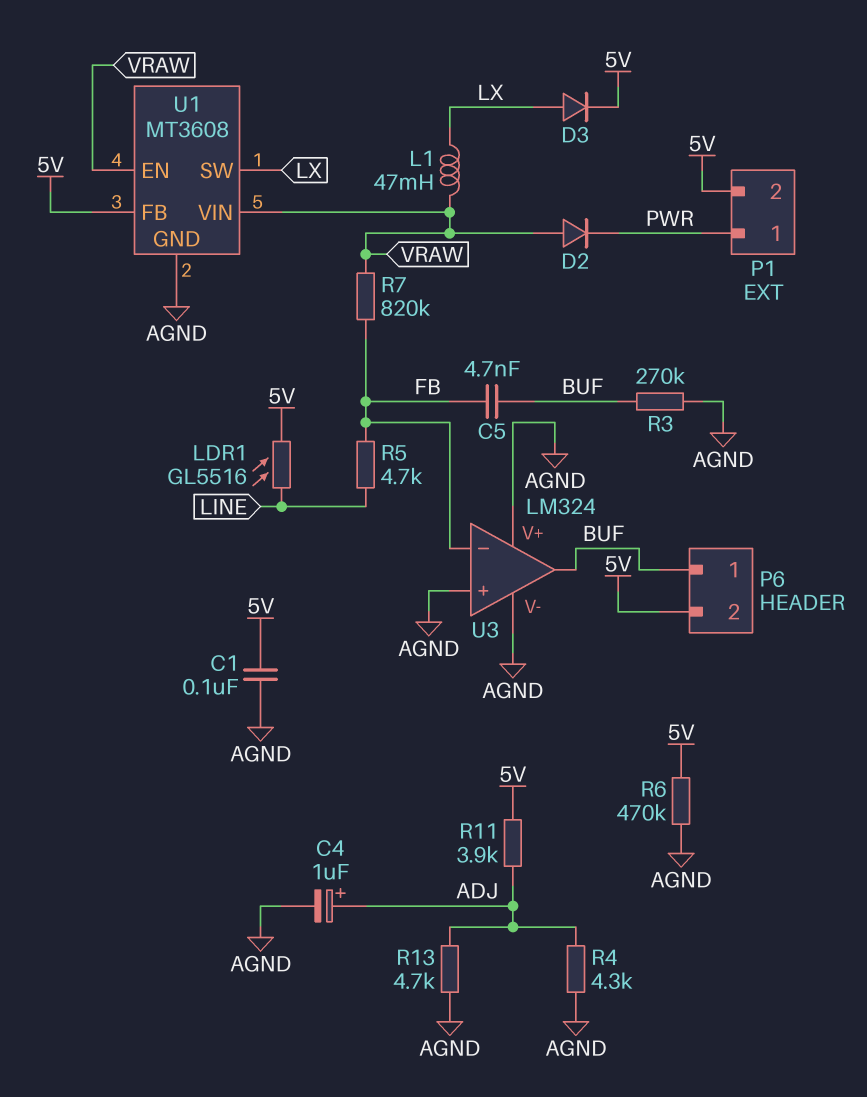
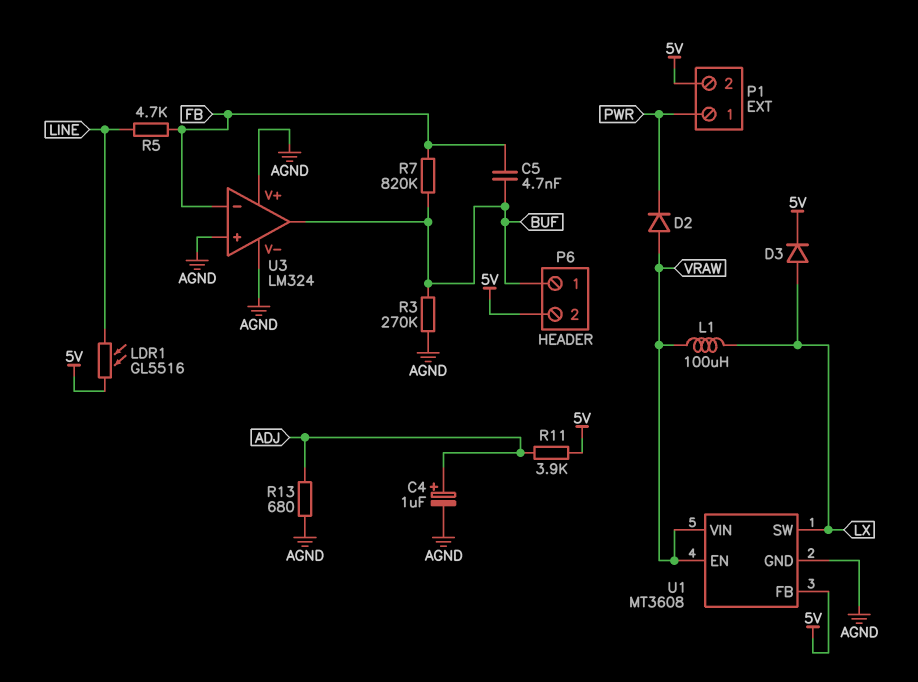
C1: 100nF (5V, AGND) -> none
L1: 47mH (LX, VRAW) -> 100uH (LX, VRAW)
R4: 4.3k (ADJ, AGND) -> none
R6: 470k (5V, AGND) -> none
R7: 820k (FB, VRAW) -> 820k (BUF, FB)
R13: 4.7k (ADJ, AGND) -> 680 (ADJ, AGND)

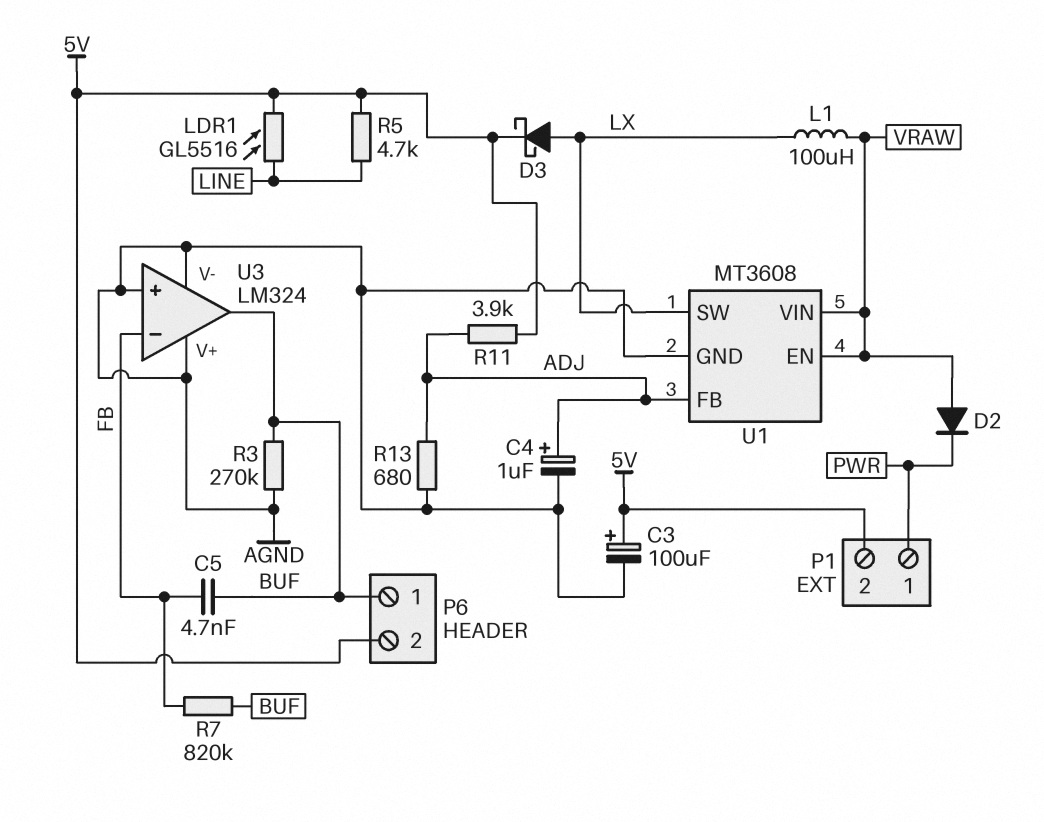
C3: none -> 100uF (plus 5V, minus AGND)
D3: diode (A LX, K 5V) -> schottky (A LX, K 5V)
R5: 4.7k (FB, LINE) -> 4.7k (5V, LINE)
U1 pin FB: 5V -> ADJ

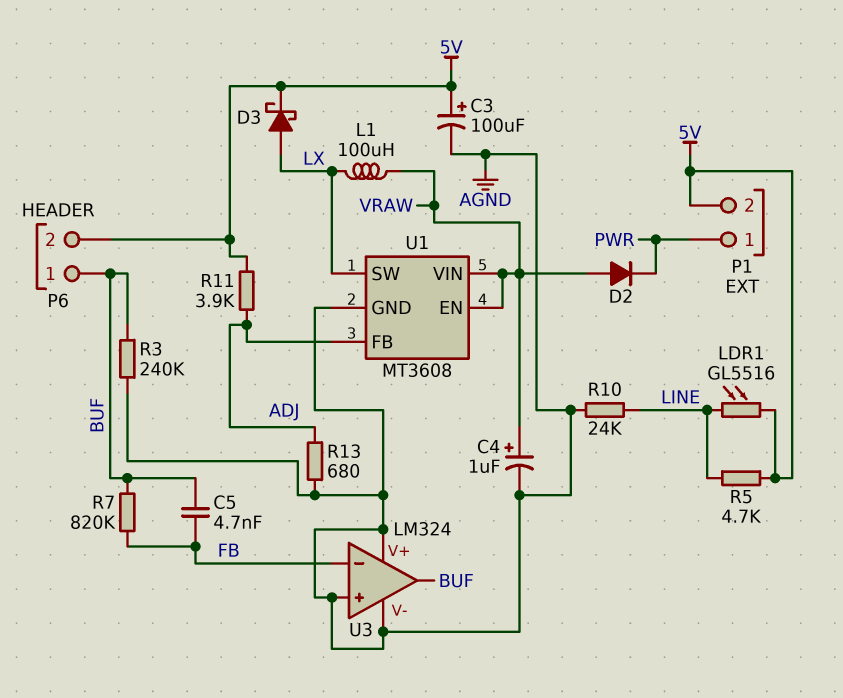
C4: 1uF (plus ADJ, minus AGND) -> 1uF (plus VRAW, minus AGND)
R3: 270k (AGND, BUF) -> 240k (AGND, BUF)
R10: none -> 24k (AGND, LINE)

